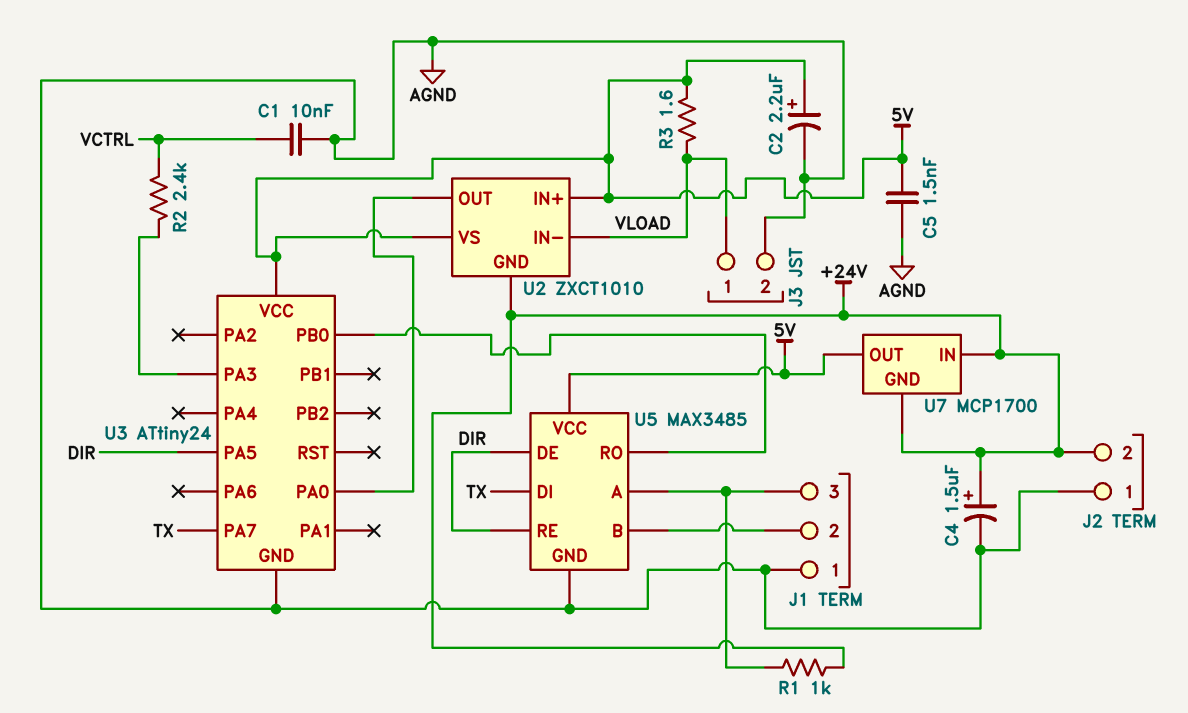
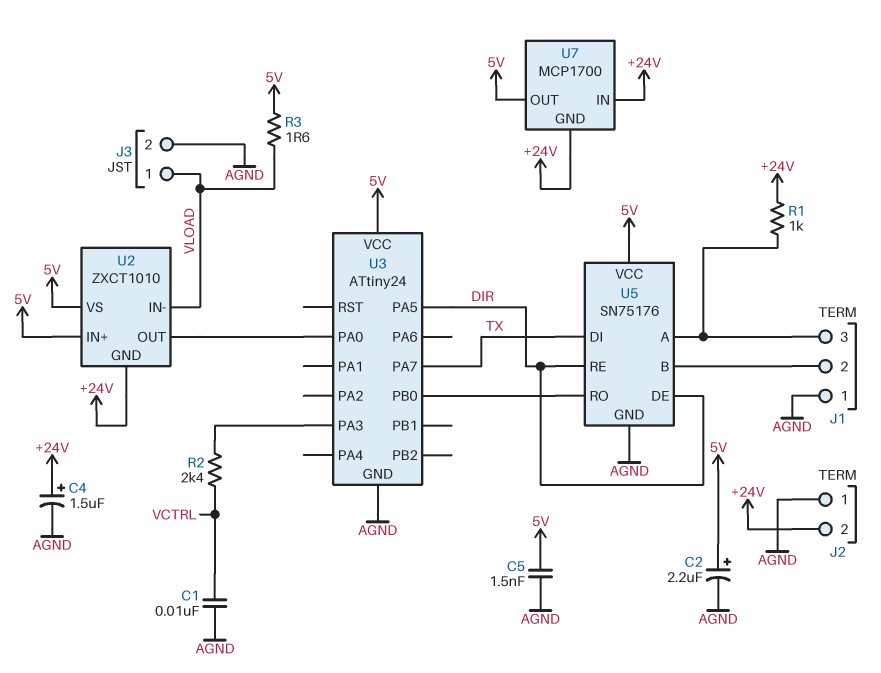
U5: MAX3485 -> SN75176

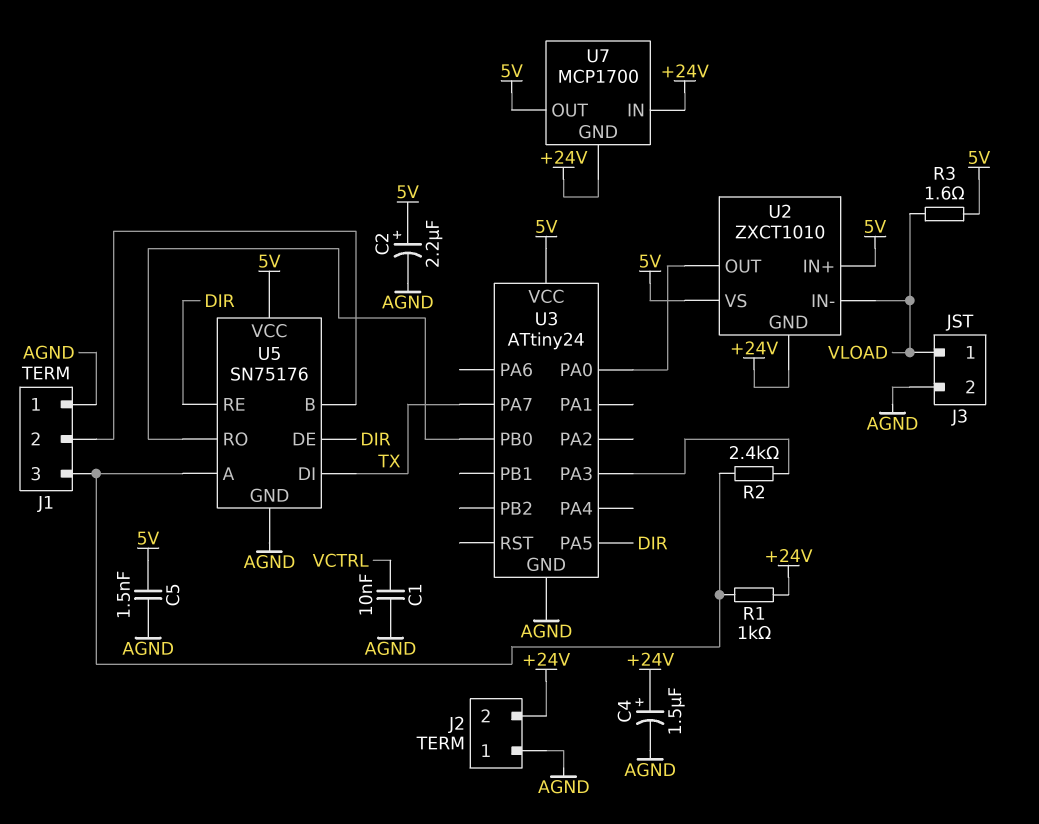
R2: 2.4k (U3/PA3, VCTRL) -> 2.4k (J1/3, U3/PA3)

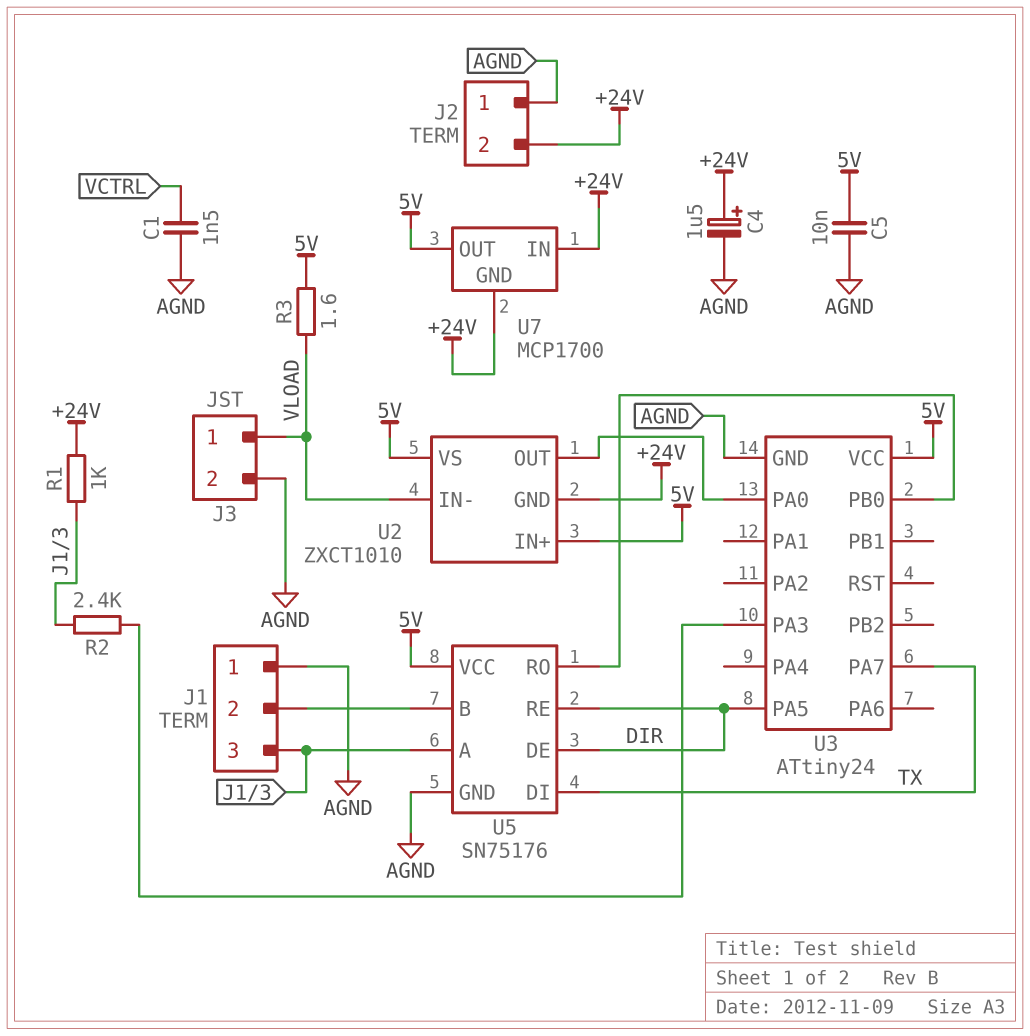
C1: 10nF (AGND, VCTRL) -> 1.5nF (AGND, VCTRL)
C2: 2.2uF (plus 5V, minus AGND) -> none
C5: 1.5nF (5V, AGND) -> 10nF (5V, AGND)

